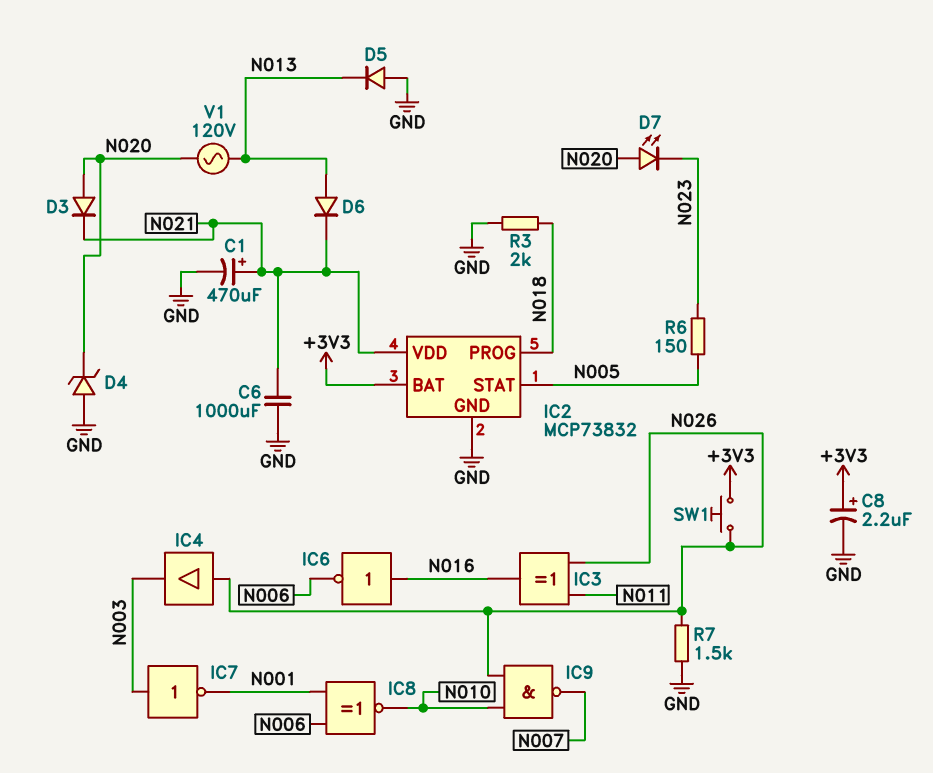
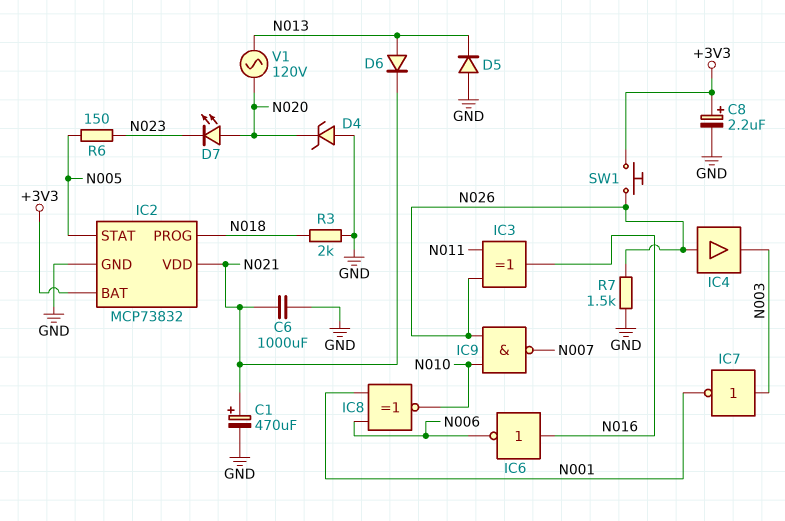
D3: diode (A N020, K N021) -> none

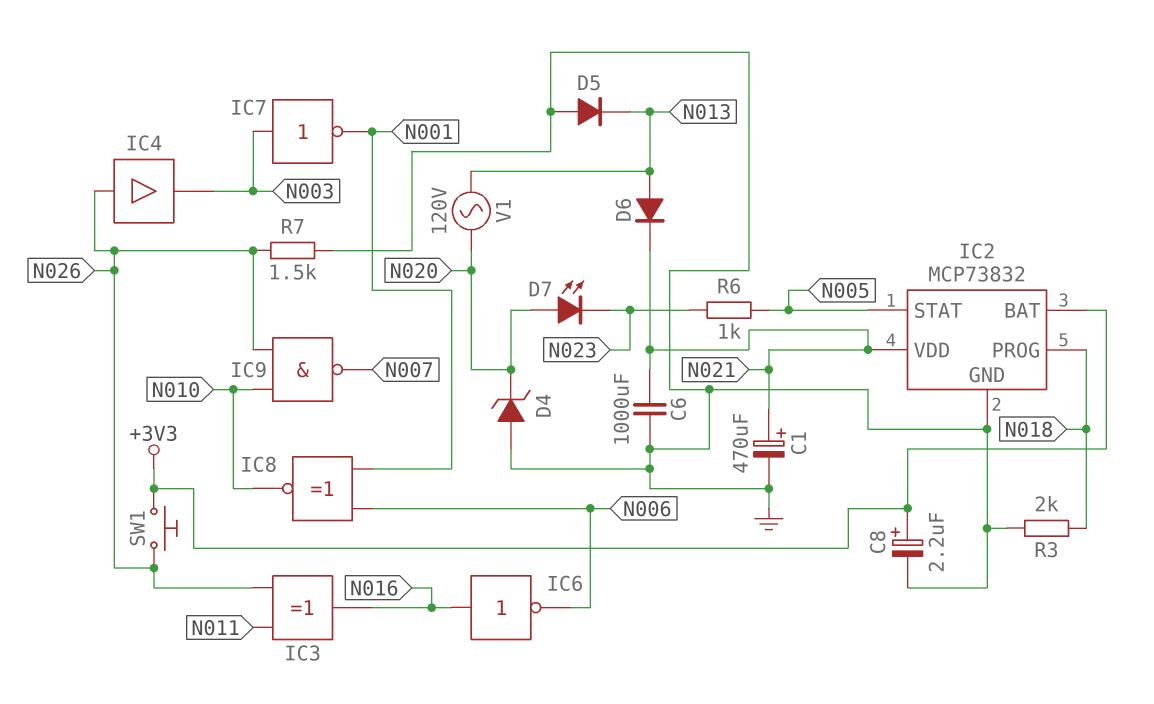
R6: 150 (N005, N023) -> 1k (N005, N023)

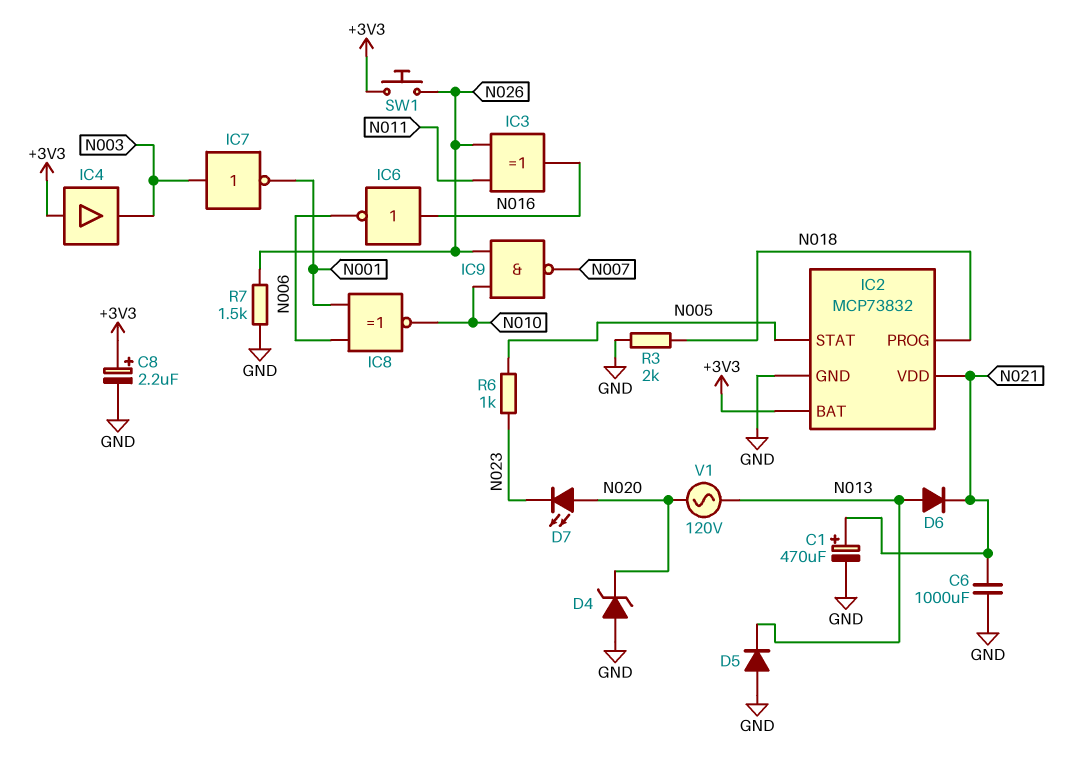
IC4: buffer (in N026, out N003) -> buffer (in +3V3, out N003)

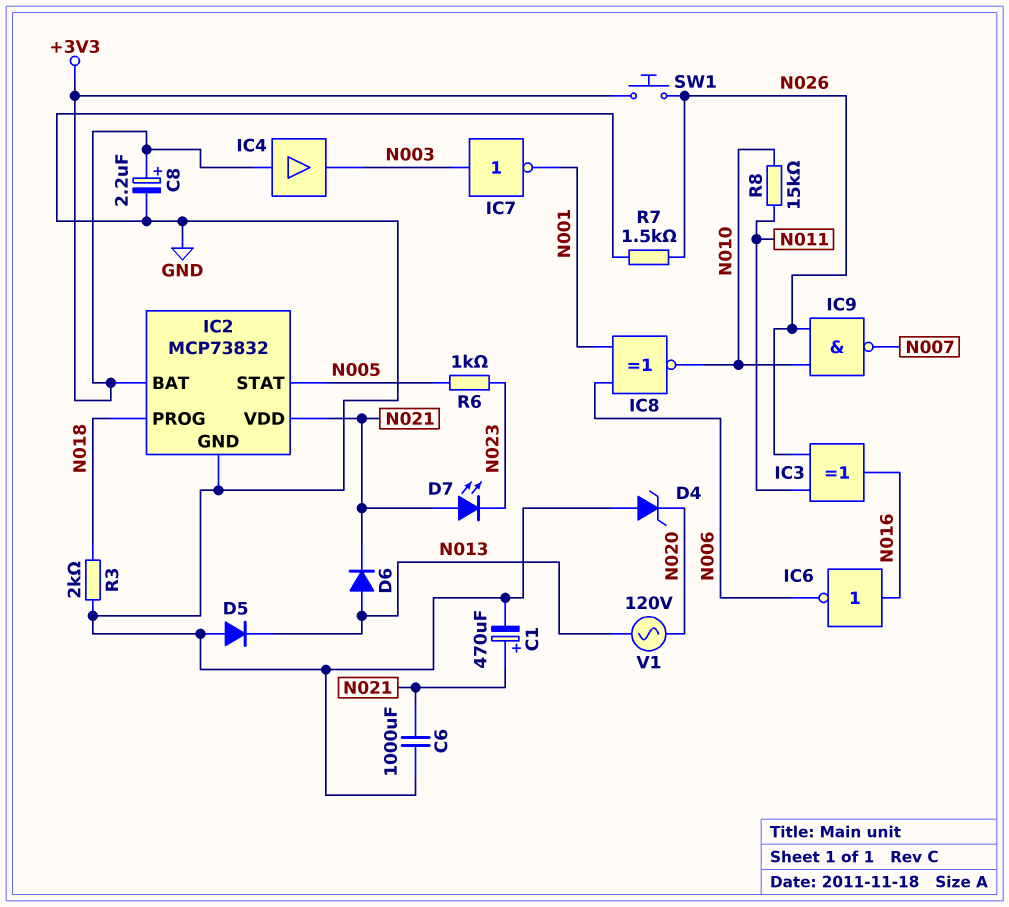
D7: LED (A N020, K N023) -> LED (A N021, K N023)
R8: none -> 15k (N010, N011)

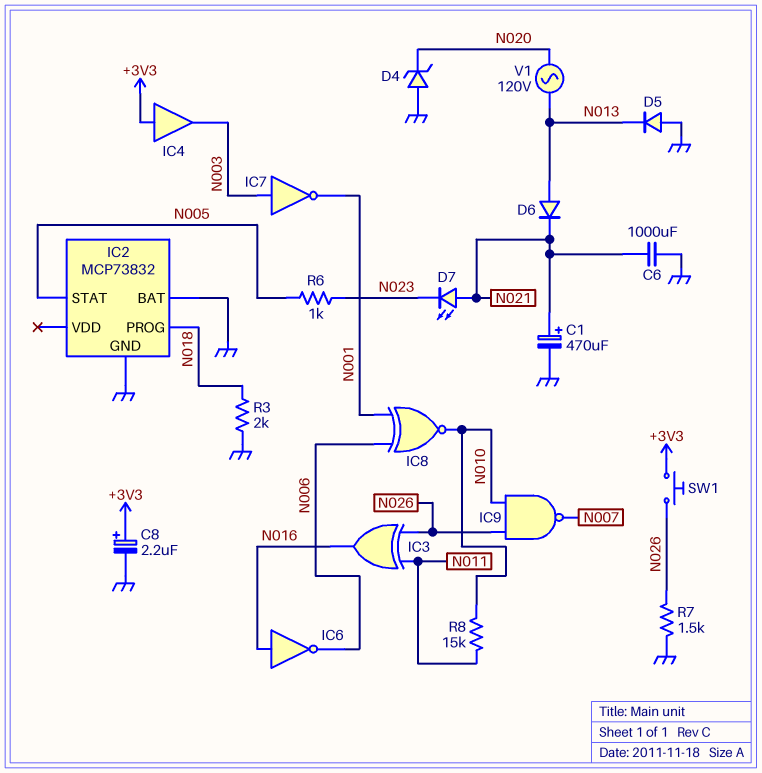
IC2 pin BAT: +3V3 -> GND
IC2 pin VDD: N021 -> none

